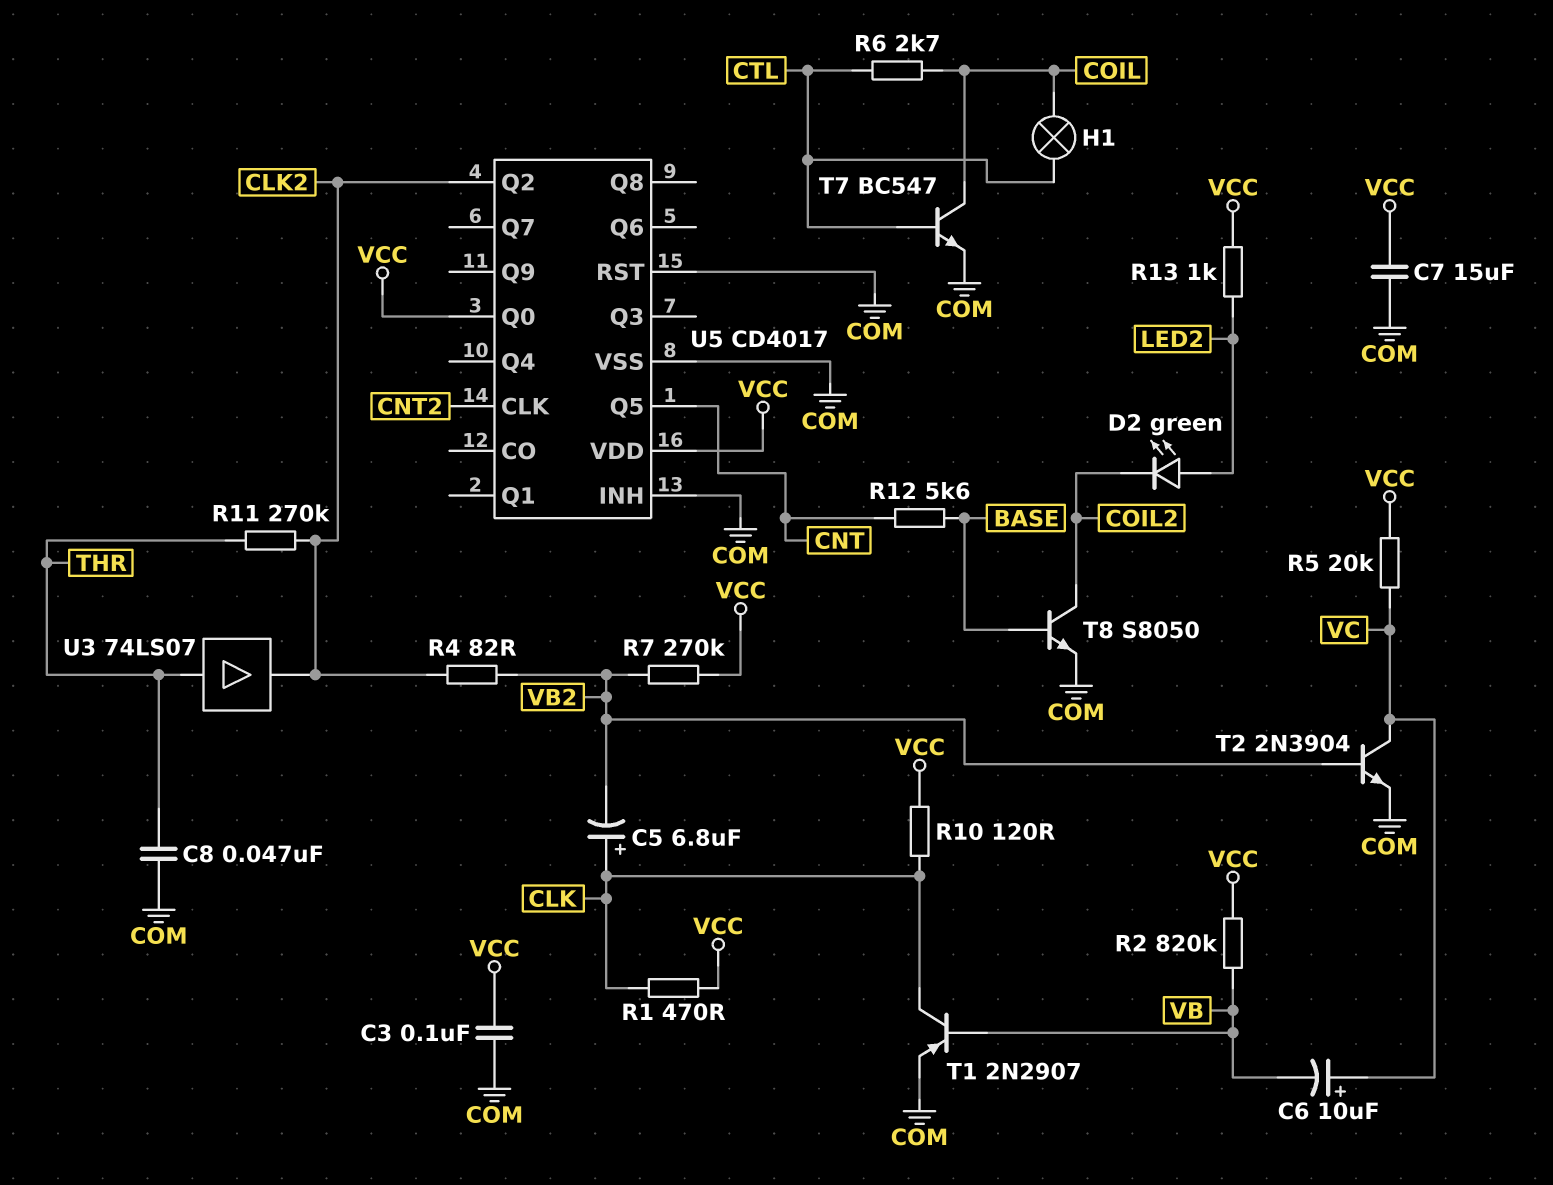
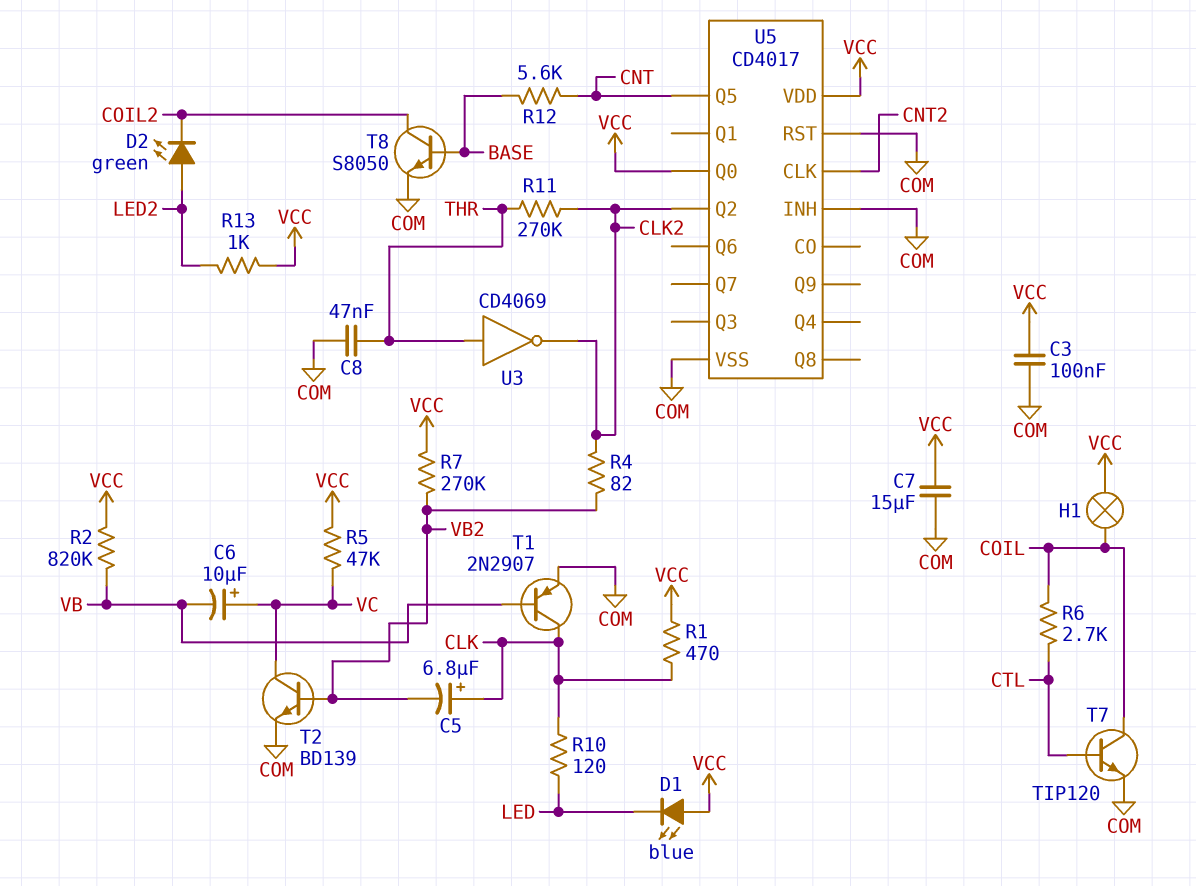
D1: none -> LED blue (A VCC, K LED)
H1: lamp (COIL, CTL) -> lamp (COIL, VCC)
R5: 20k (VC, VCC) -> 47k (VC, VCC)
R10: 120 (CLK, VCC) -> 120 (CLK, LED)
T2: NPN 2N3904 (B VB2, C VC, E COM) -> NPN BD139 (B VB2, C VC, E COM)
T7: NPN BC547 (B CTL, C COIL, E COM) -> NPN TIP120 (B CTL, C COIL, E COM)
U3: buffer 74LS07 (in THR, out CLK2) -> NOT CD4069 (in THR, out CLK2)

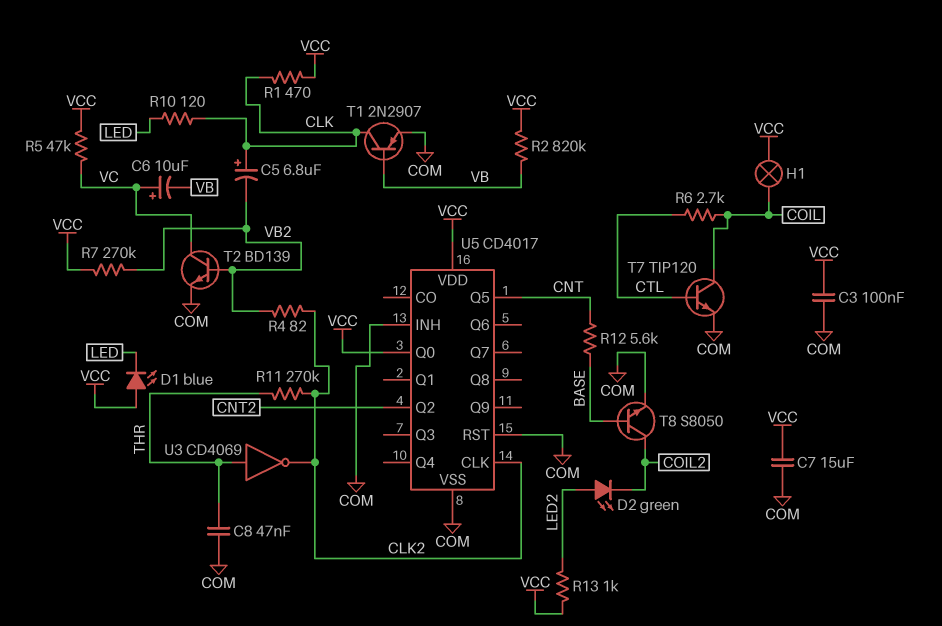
U5 pin CLK: CNT2 -> CLK2
U5 pin Q2: CLK2 -> CNT2

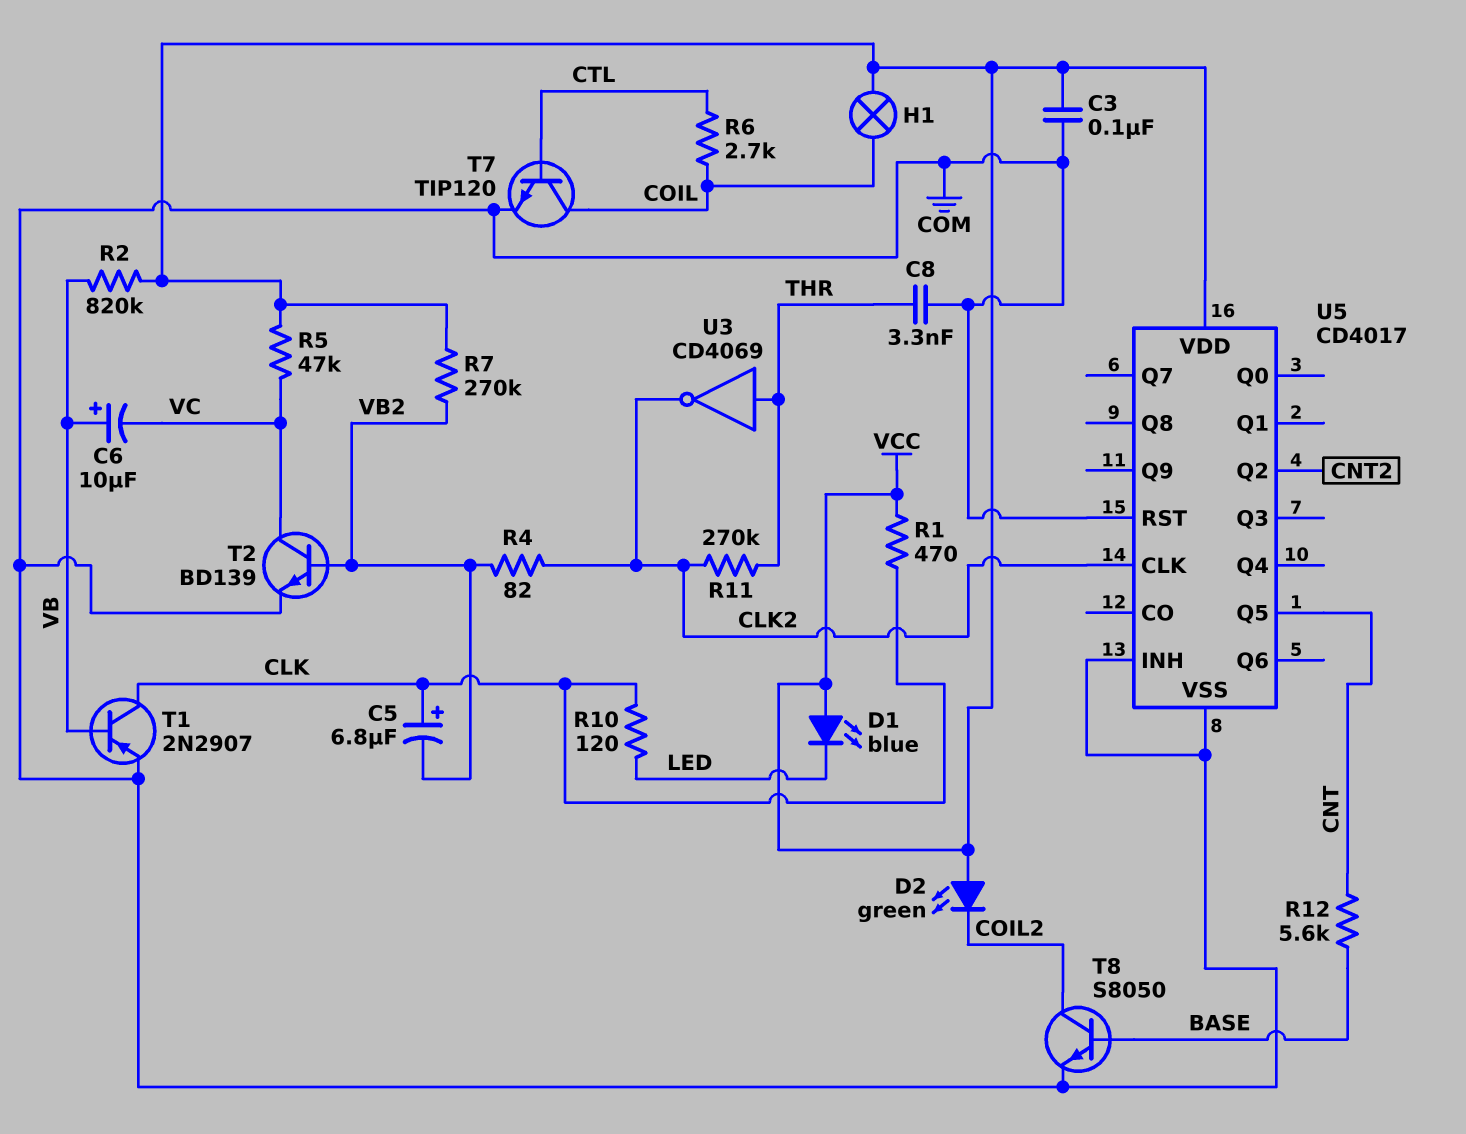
C6: 10uF (plus VC, minus VB) -> 10uF (plus VB, minus VC)
C7: 15uF (COM, VCC) -> none
C8: 47nF (COM, THR) -> 3.3nF (COM, THR)
D2: LED green (A LED2, K COIL2) -> LED green (A VCC, K COIL2)
R13: 1k (LED2, VCC) -> none
U5 pin Q0: VCC -> none

